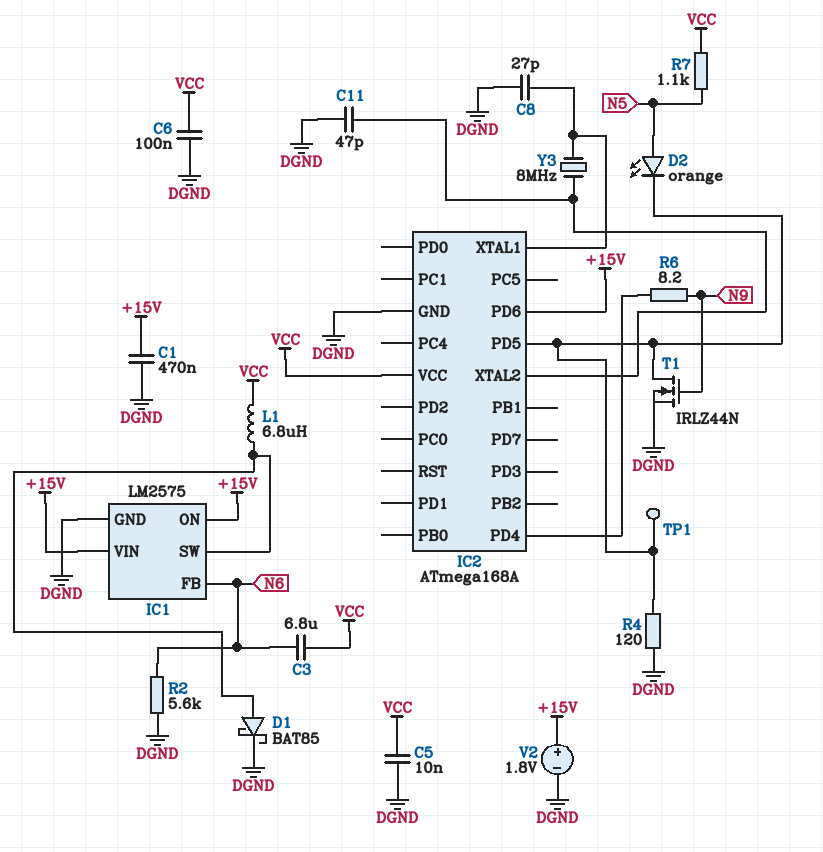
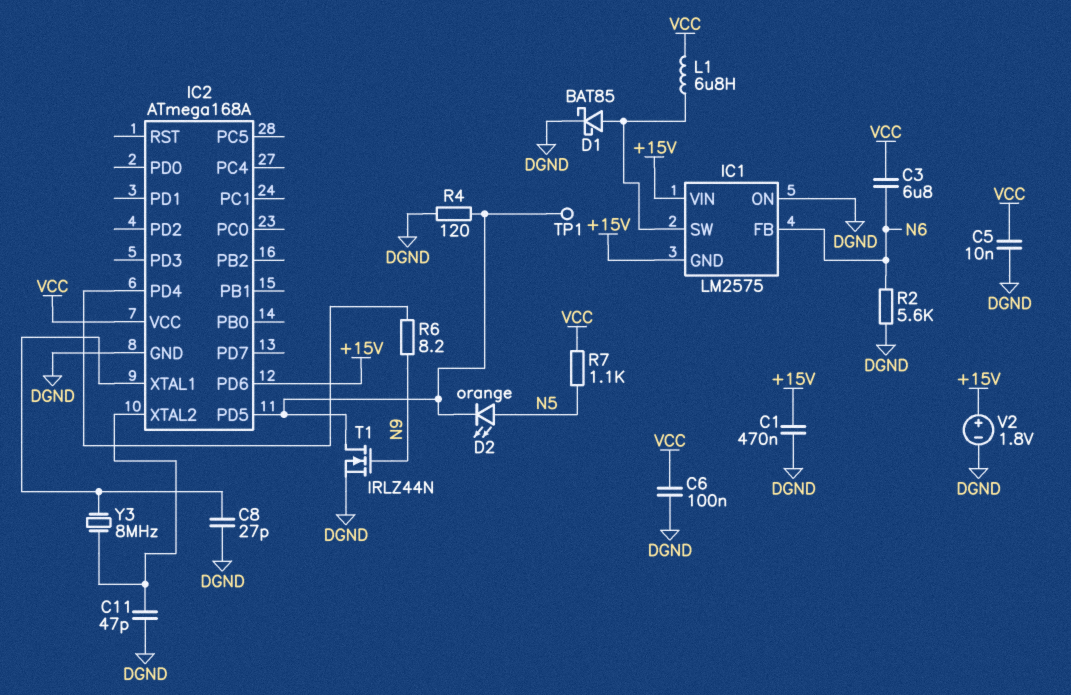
IC1 pin GND: DGND -> +15V
IC1 pin ON: +15V -> DGND

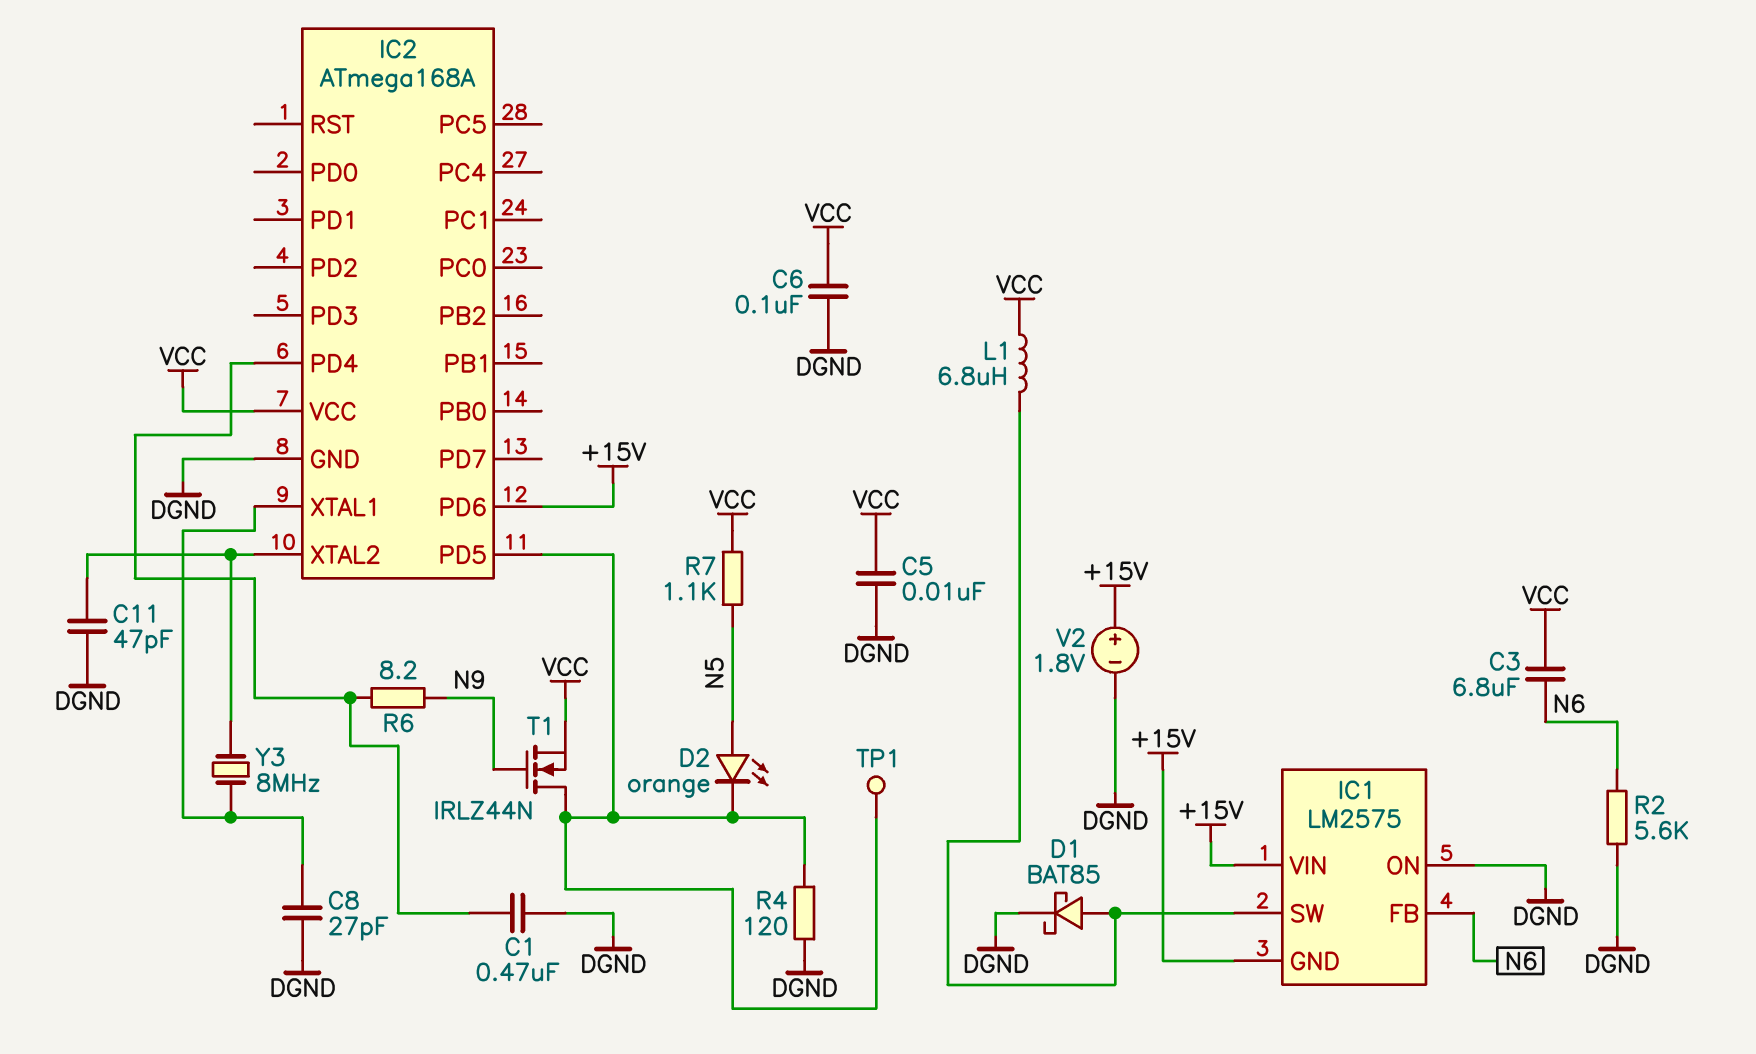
C1: 470nF (+15V, DGND) -> 470nF (DGND, IC2/PD4)
T1: NMOS IRLZ44N (G N9, D IC2/PD5, S DGND) -> NMOS IRLZ44N (G N9, D IC2/PD5, S VCC)

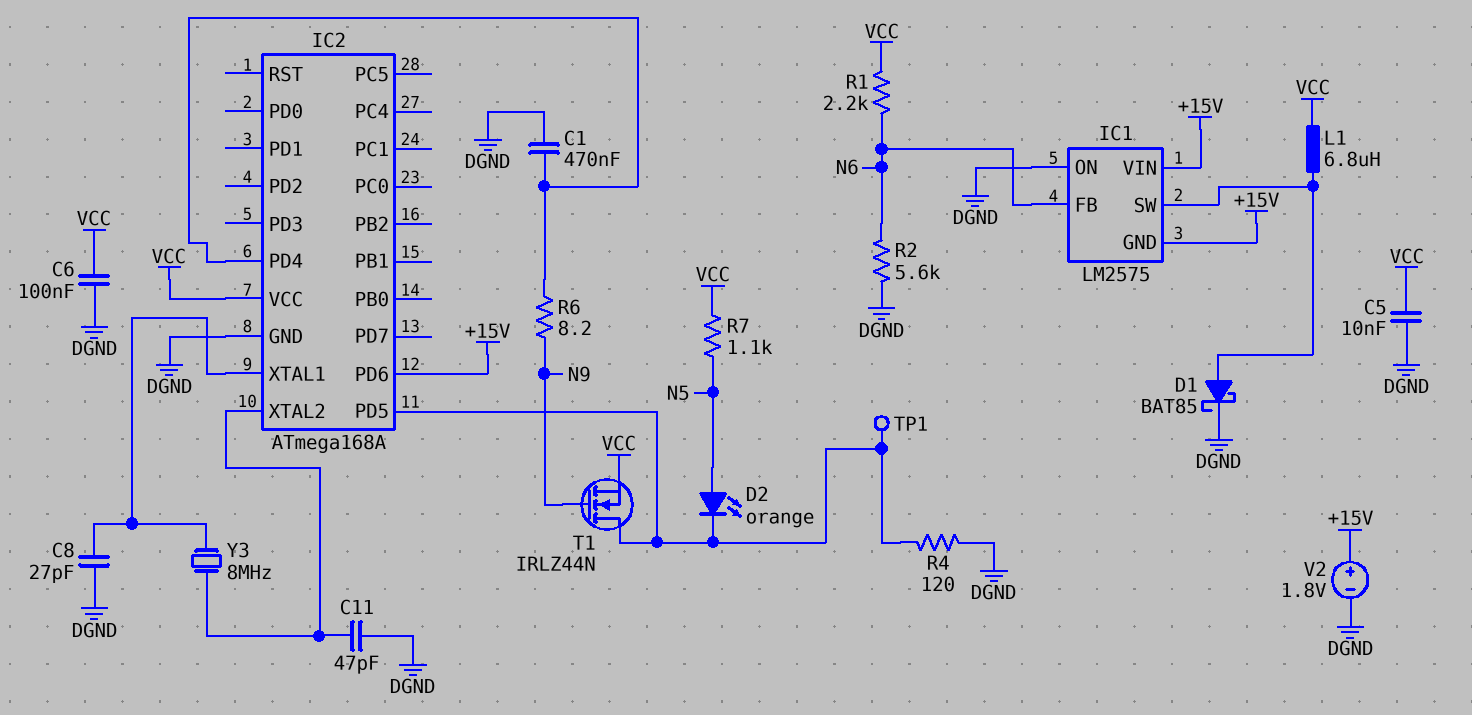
C3: 6.8uF (N6, VCC) -> none
R1: none -> 2.2k (N6, VCC)

